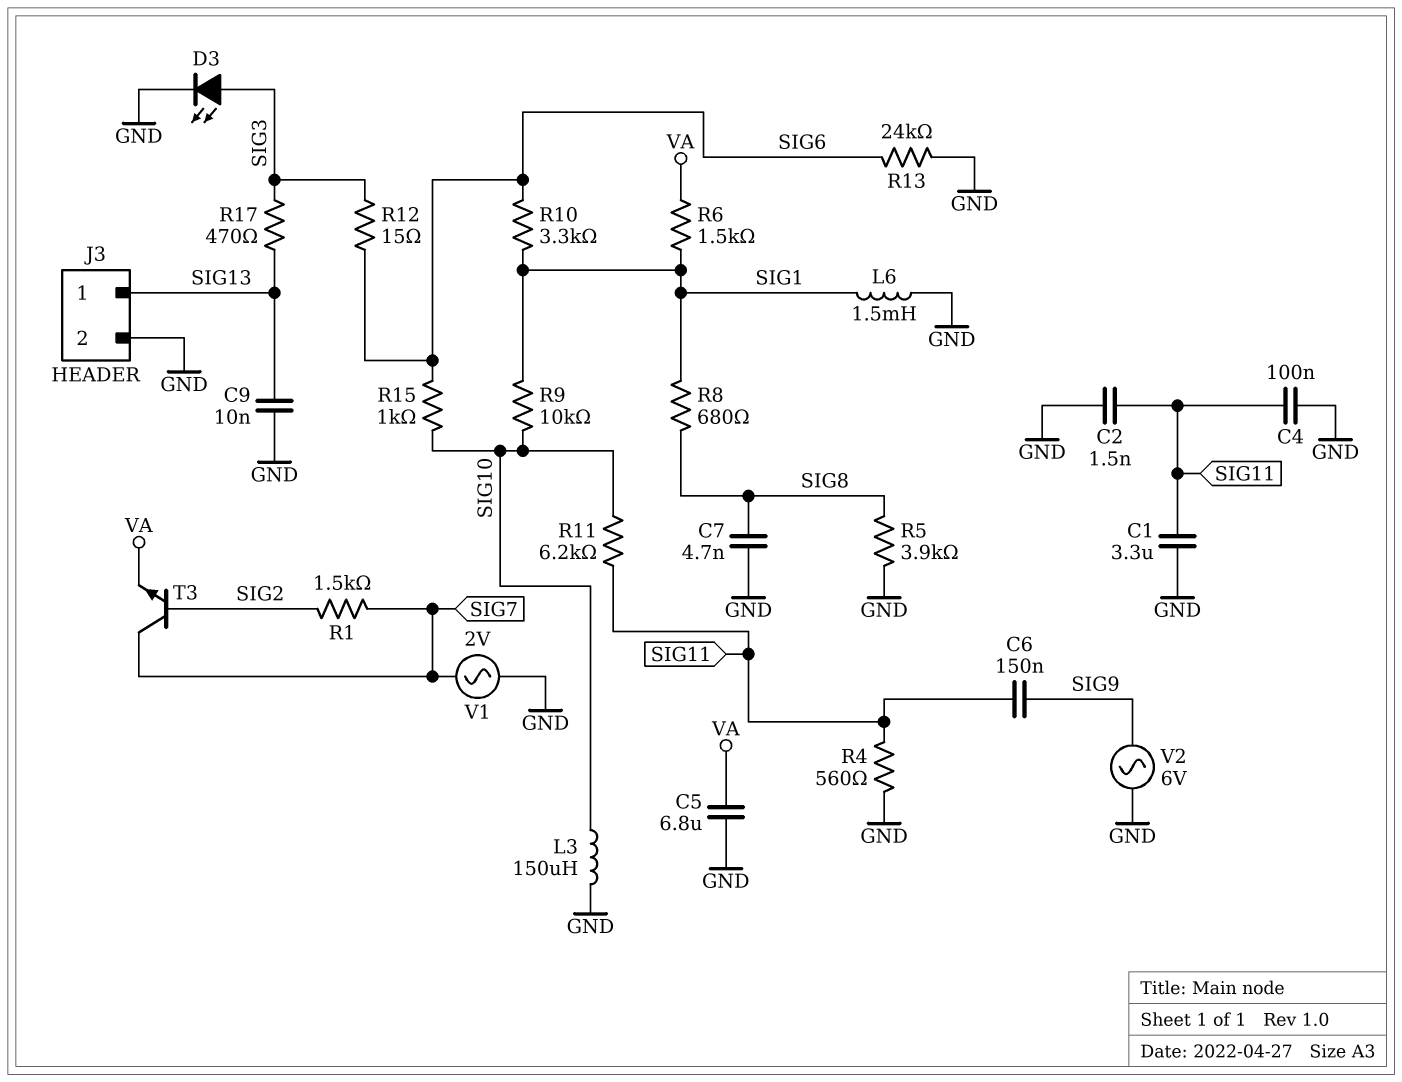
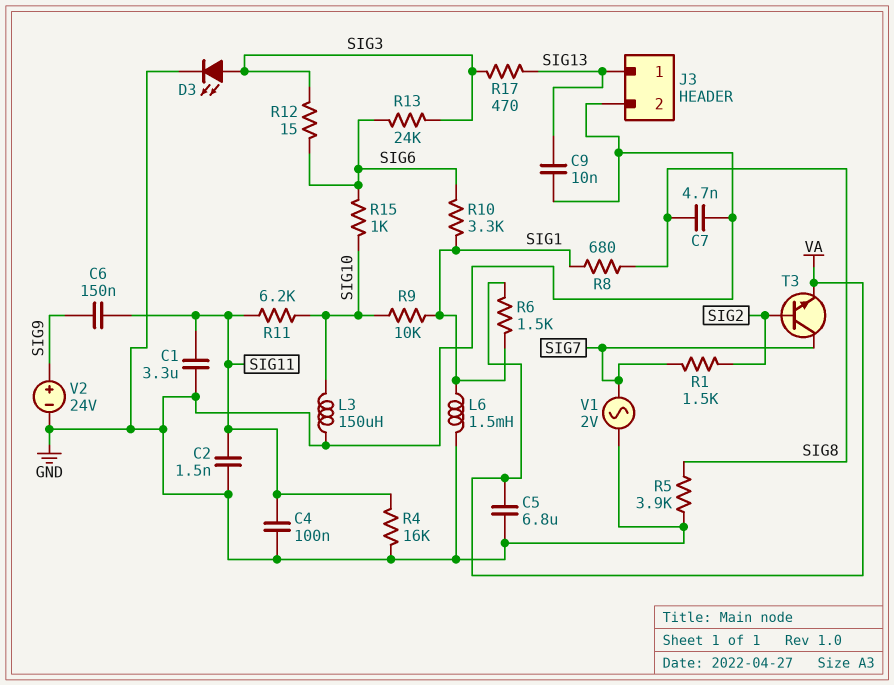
R4: 560 (GND, SIG11) -> 16k (GND, SIG11)
R13: 24k (GND, SIG6) -> 24k (SIG3, SIG6)
V2: AC 6V (GND, SIG9) -> 24V (plus SIG9, minus GND)

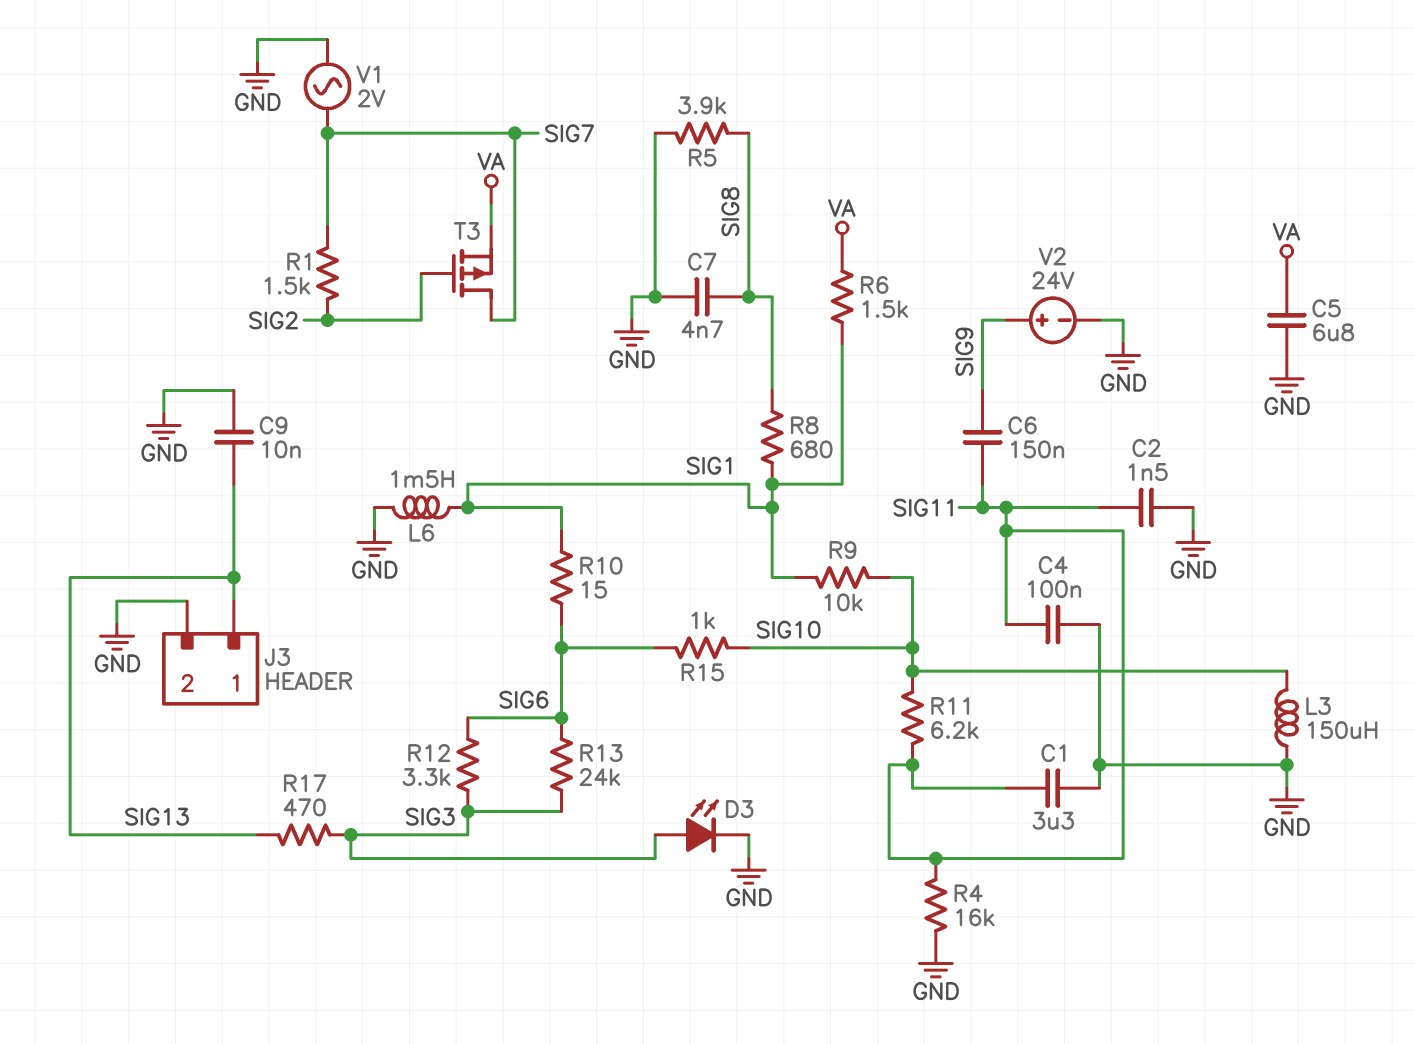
R10: 3.3k (SIG1, SIG6) -> 15 (SIG1, SIG6)
R12: 15 (SIG3, SIG6) -> 3.3k (SIG3, SIG6)
T3: NPN (B SIG2, C SIG7, E VA) -> PMOS (G SIG2, D SIG7, S VA)

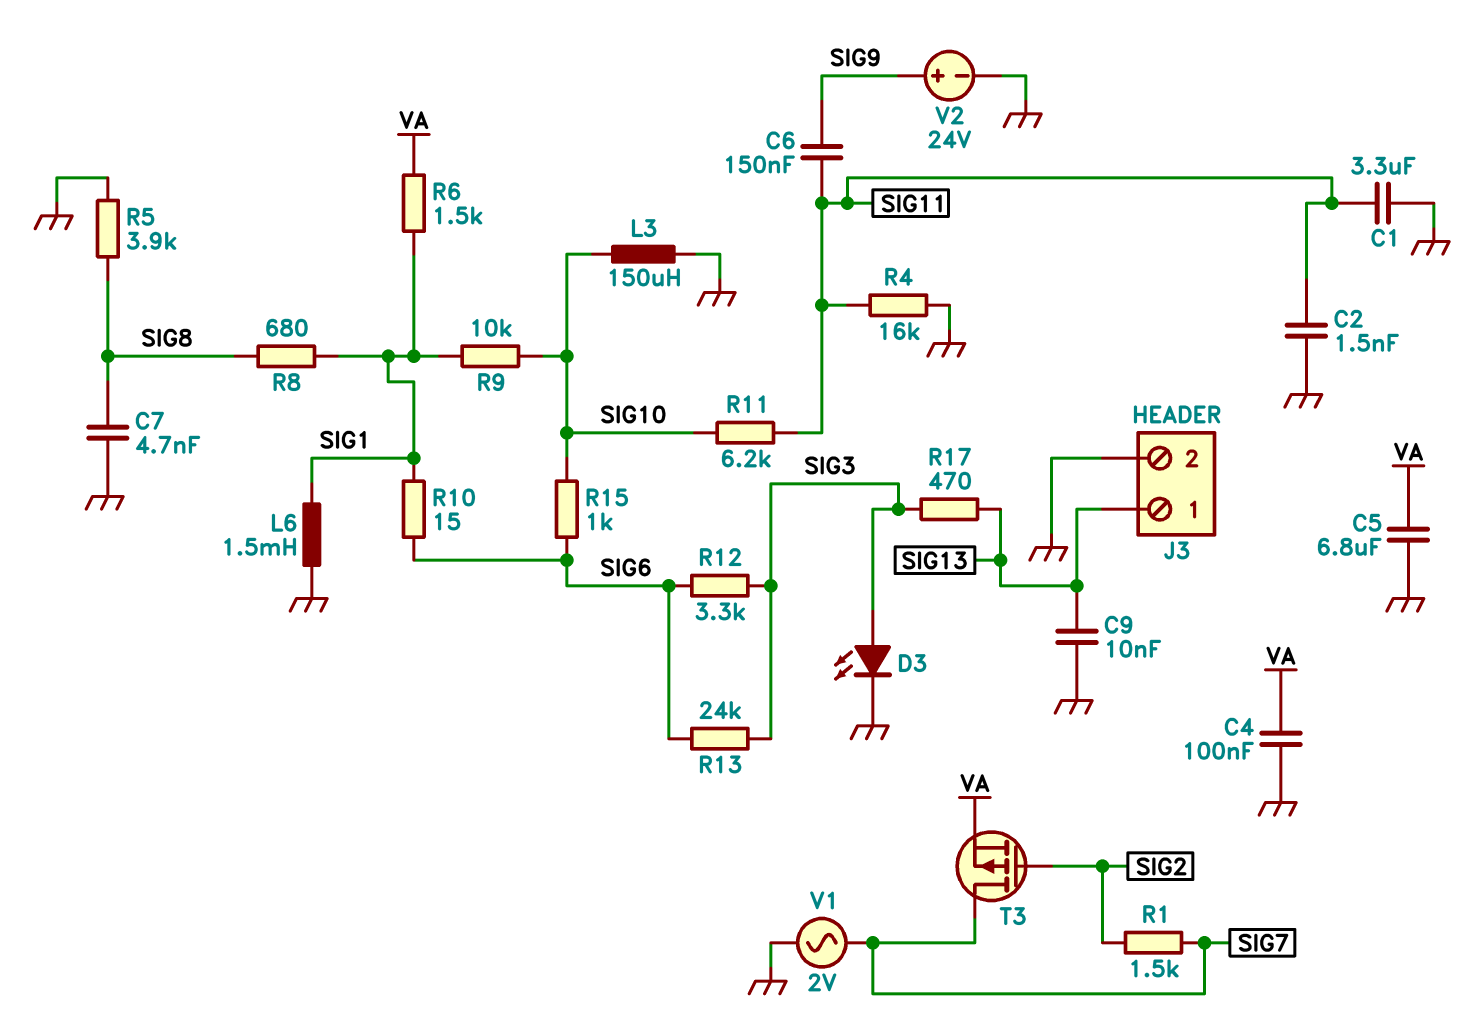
C4: 100nF (GND, SIG11) -> 100nF (GND, VA)

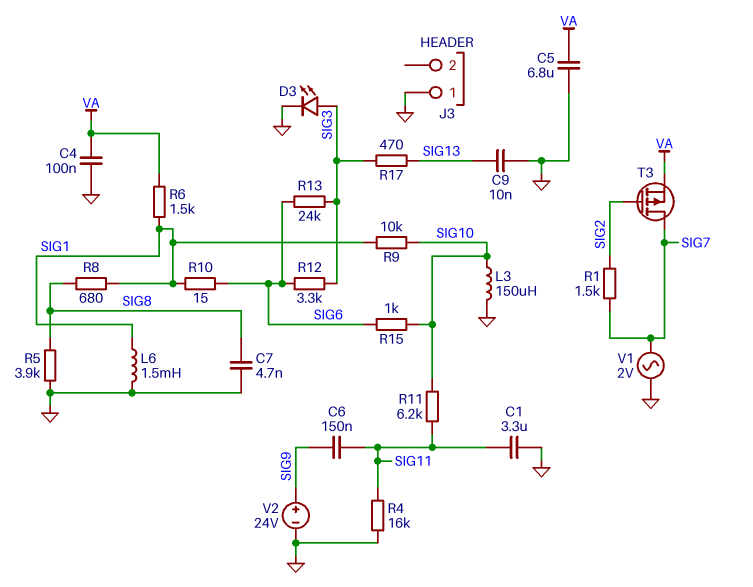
C2: 1.5nF (GND, SIG11) -> none
J3 pin 1: SIG13 -> GND
J3 pin 2: GND -> none

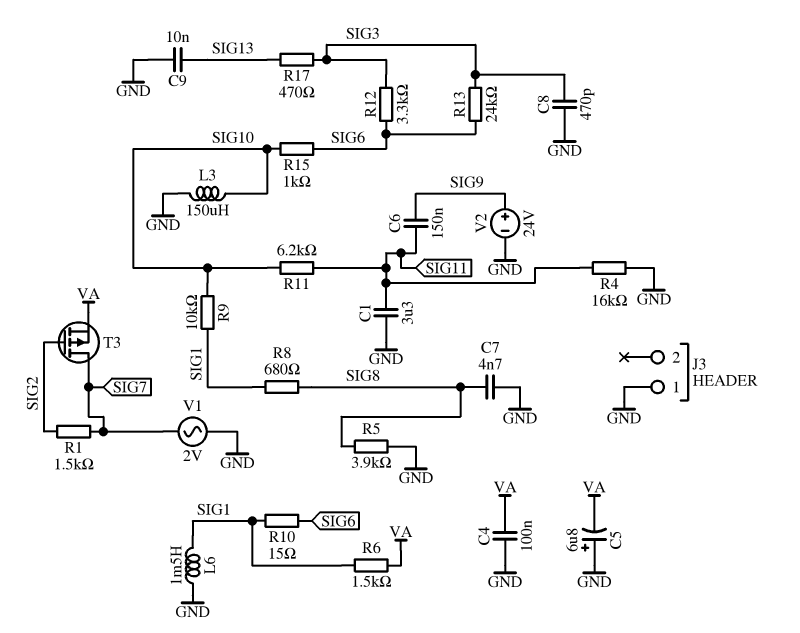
C5: 6.8uF (GND, VA) -> 6.8uF (plus GND, minus VA)
C8: none -> 470pF (GND, SIG3)
D3: LED (A SIG3, K GND) -> none

